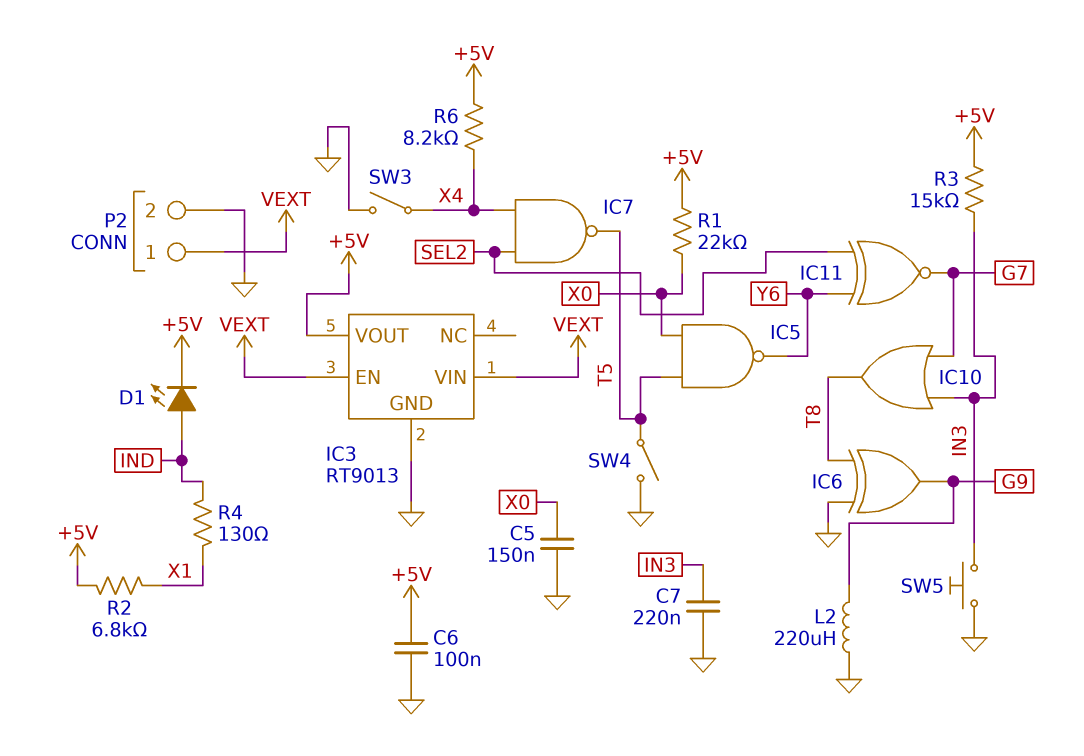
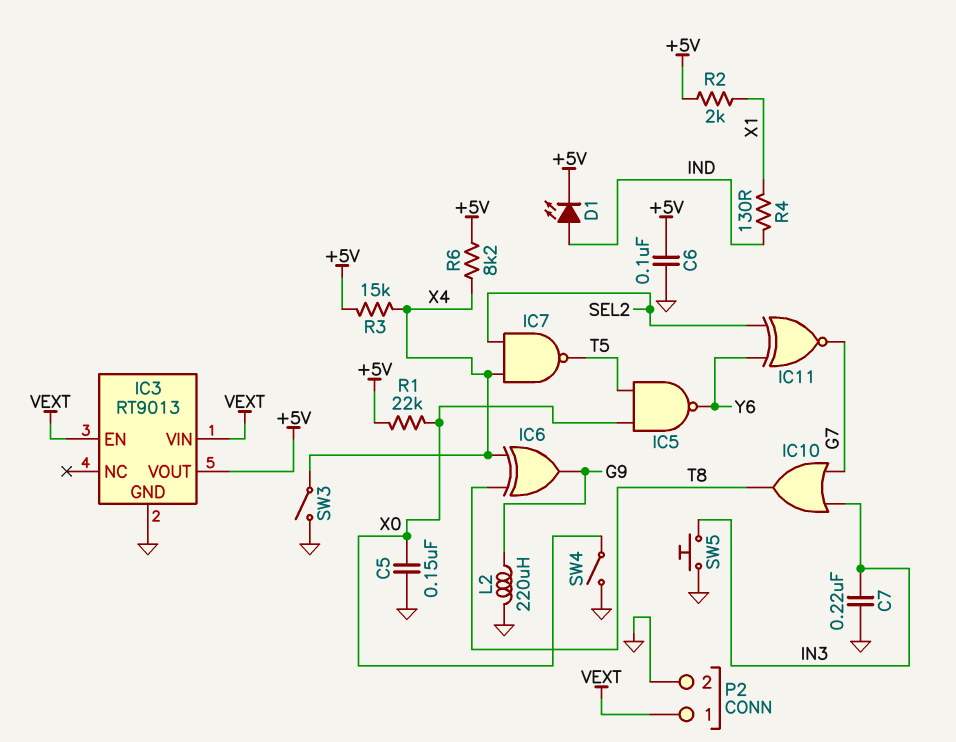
IC6: XOR (in GND, in T8, out G9) -> XOR (in T8, in X4, out G9)
R2: 6.8k (+5V, X1) -> 2k (+5V, X1)
R3: 15k (+5V, IN3) -> 15k (+5V, X4)
SW4: switch (GND, T5) -> switch (GND, X0)

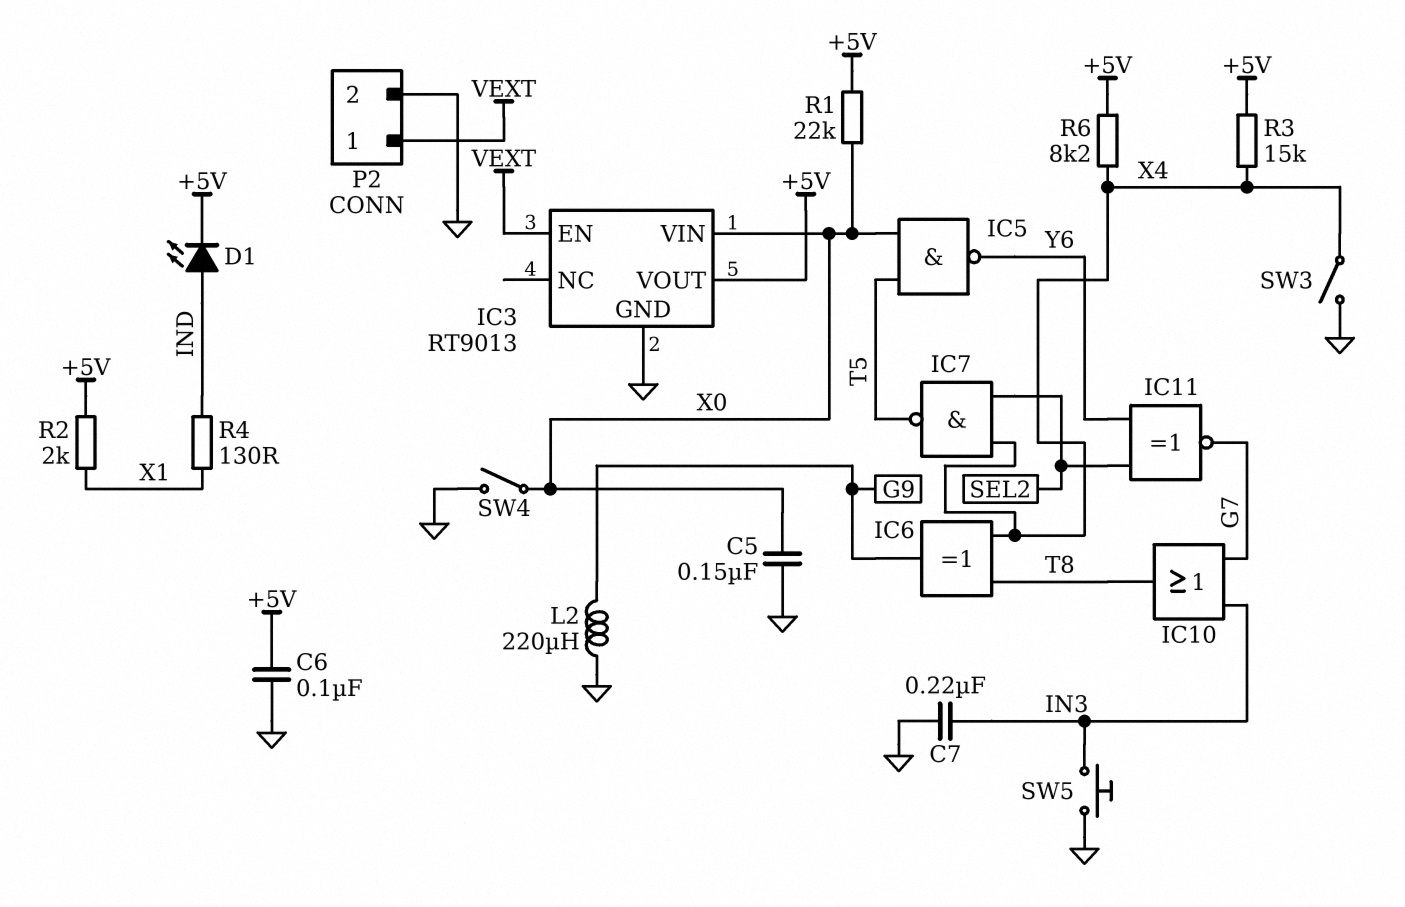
IC3 pin VIN: VEXT -> X0

